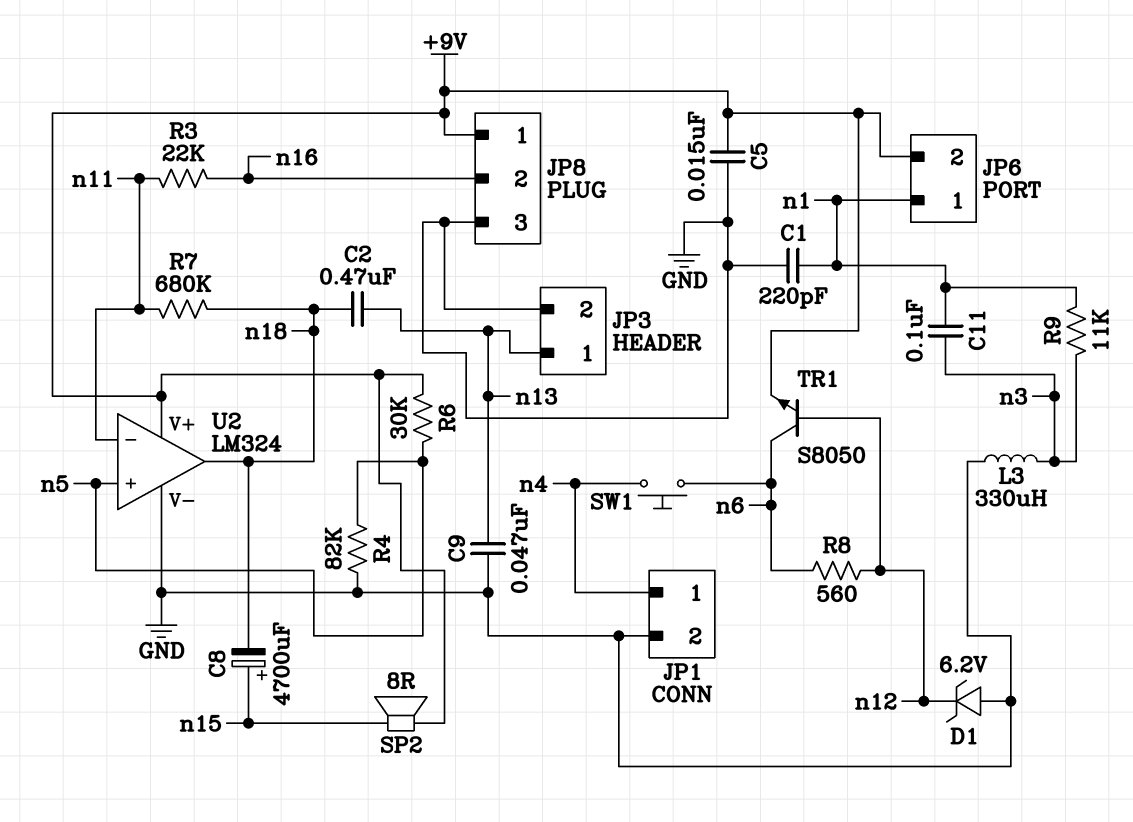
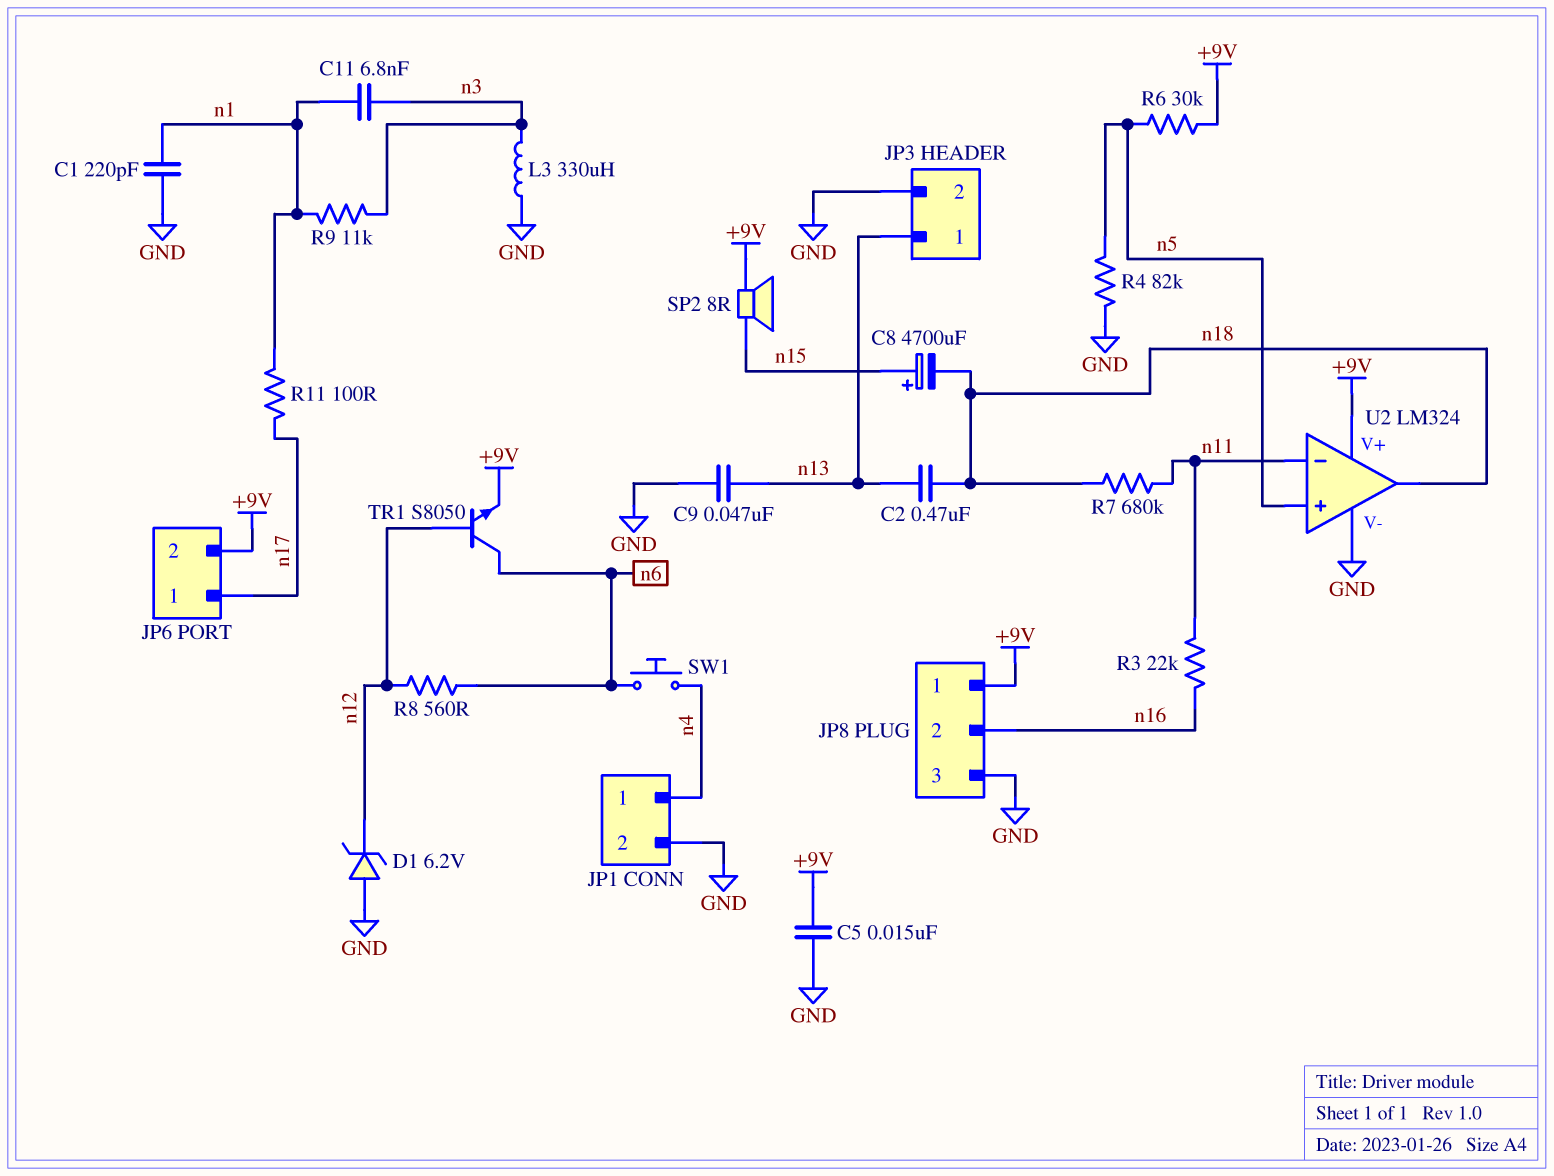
C11: 100nF (n1, n3) -> 6.8nF (n1, n3)
JP6 pin 1: n1 -> n17
R11: none -> 100 (n1, n17)

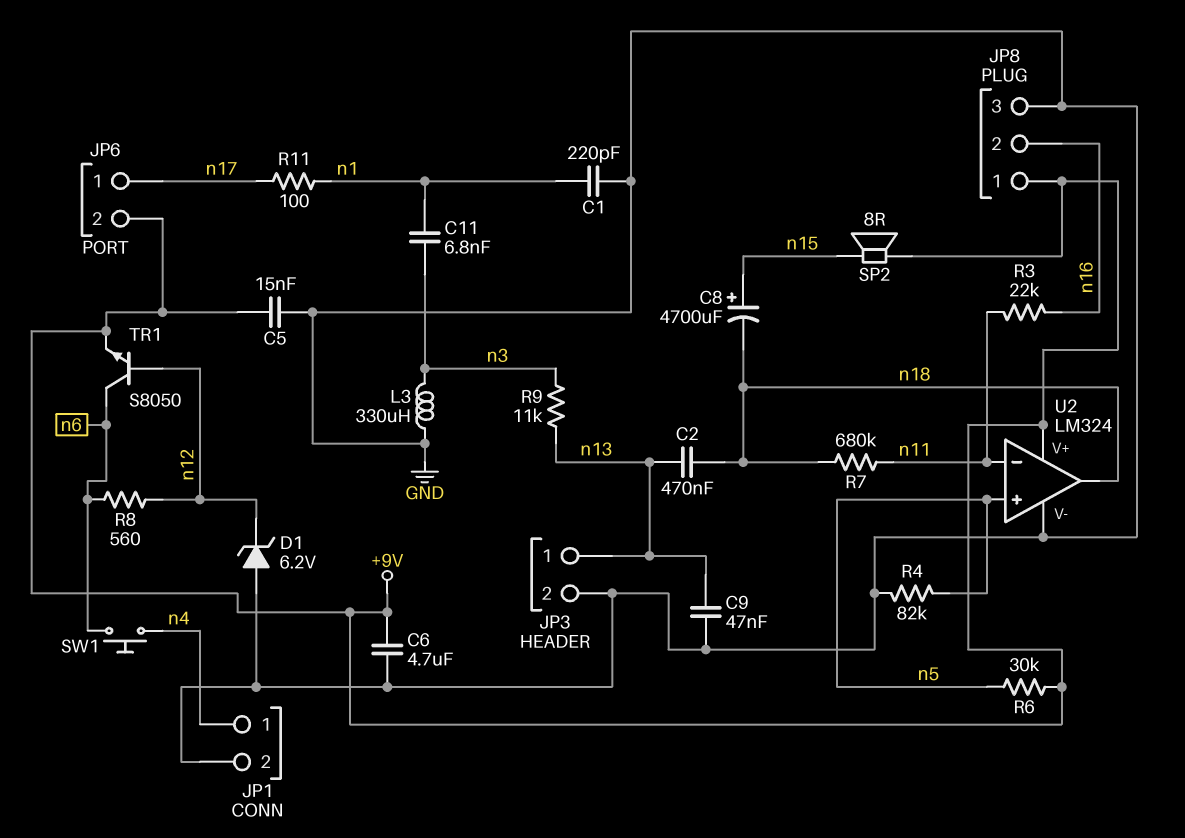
C6: none -> 4.7uF (+9V, GND)
R9: 11k (n1, n3) -> 11k (n3, n13)

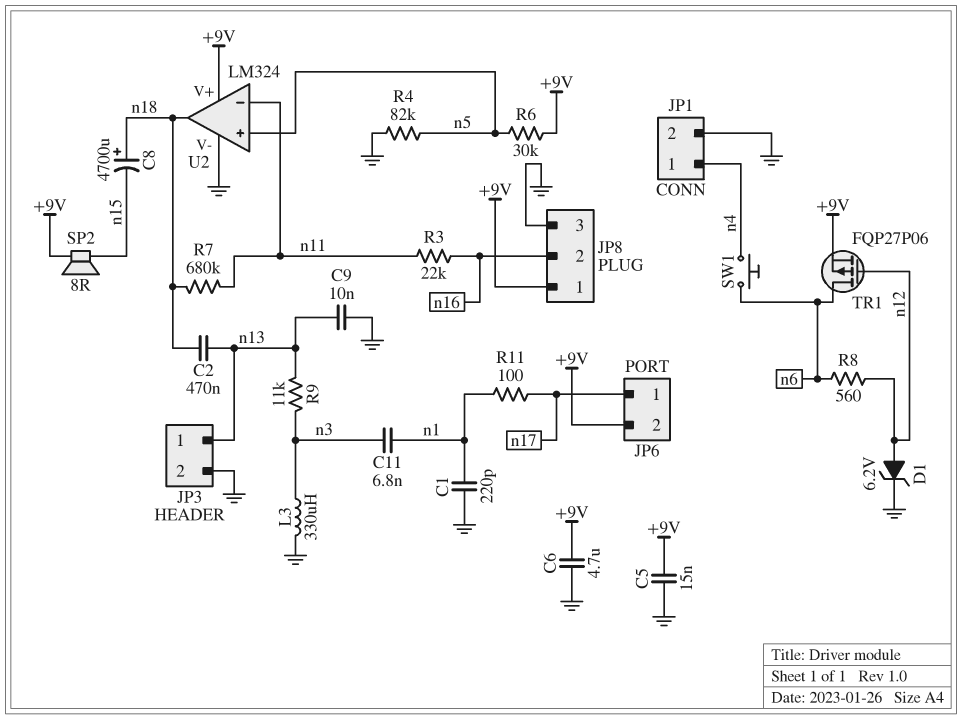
C8: 4700uF (plus n15, minus n18) -> 4700uF (plus n18, minus n15)
C9: 47nF (GND, n13) -> 10nF (GND, n13)
D1: zener 6.2V (A GND, K n12) -> zener 6.2V (A n12, K GND)
TR1: NPN S8050 (B n12, C n6, E +9V) -> PMOS FQP27P06 (G n12, D n6, S +9V)

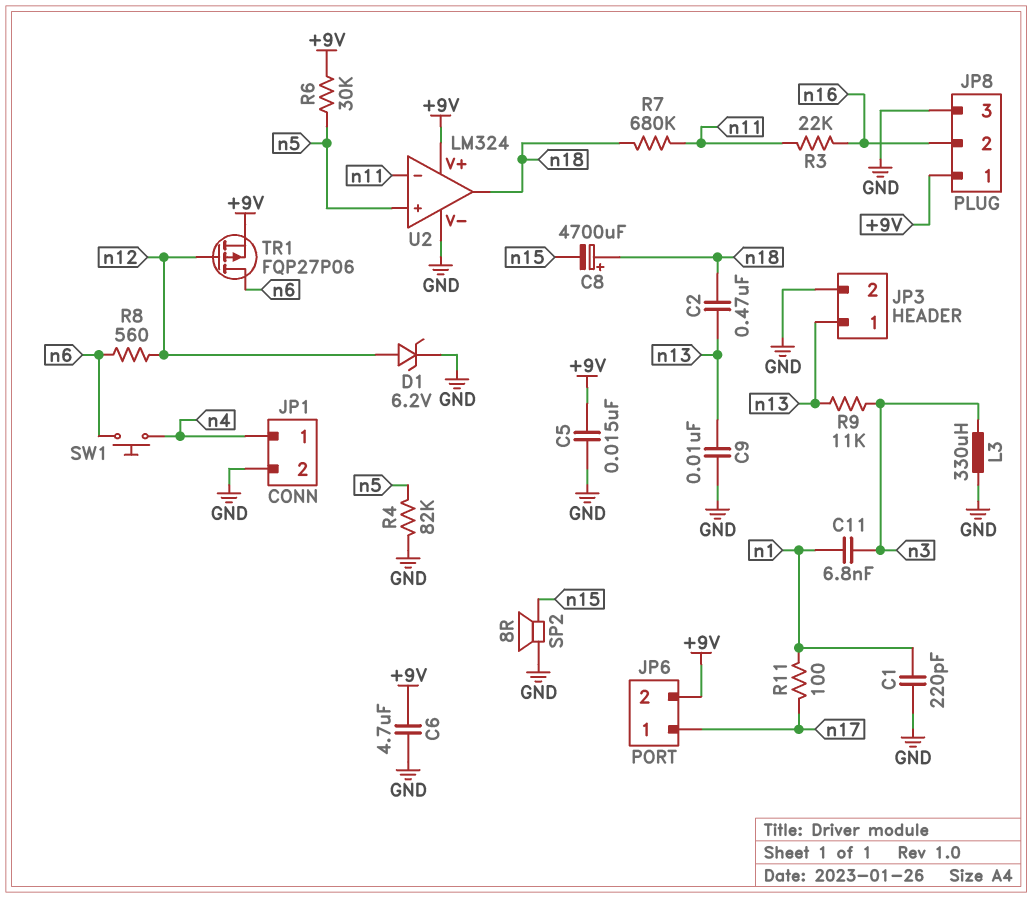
SP2: speaker 8R (+9V, n15) -> speaker 8R (GND, n15)

